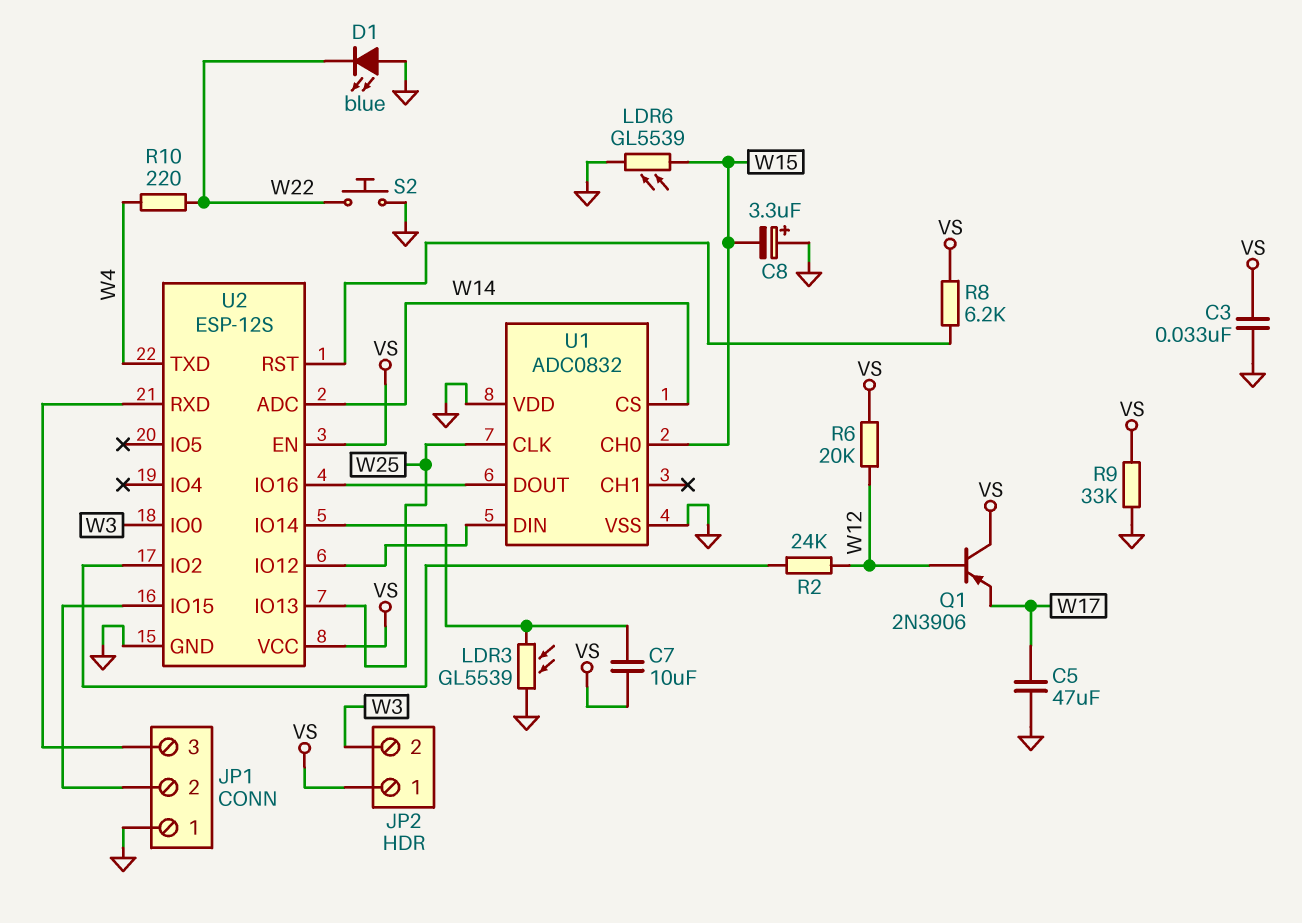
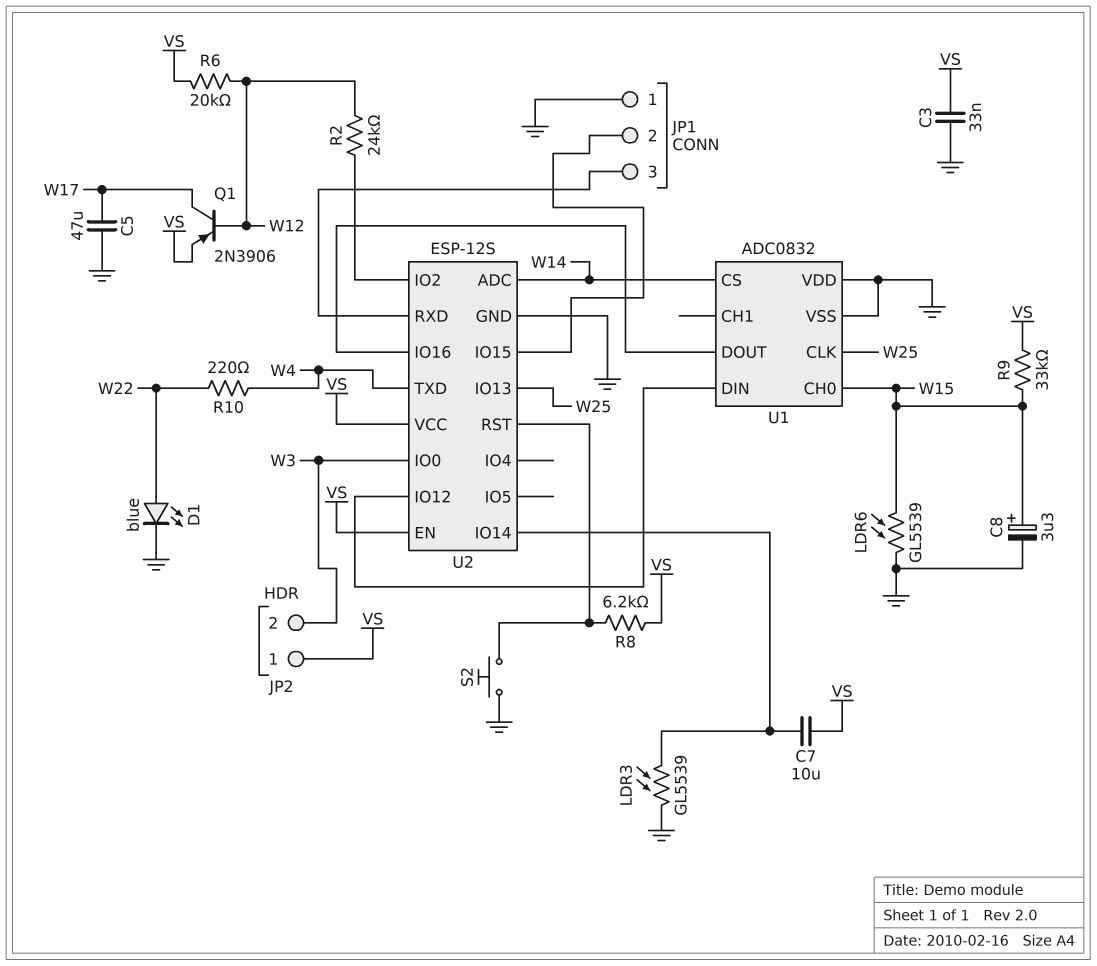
C8: 3.3uF (plus GND, minus W15) -> 3.3uF (plus W15, minus GND)
D1: LED blue (A GND, K W22) -> LED blue (A W22, K GND)
Q1: PNP 2N3906 (B W12, C VS, E W17) -> PNP 2N3906 (B W12, C W17, E VS)
R9: 33k (GND, VS) -> 33k (VS, W15)
S2: button (GND, W22) -> button (GND, U2/RST)

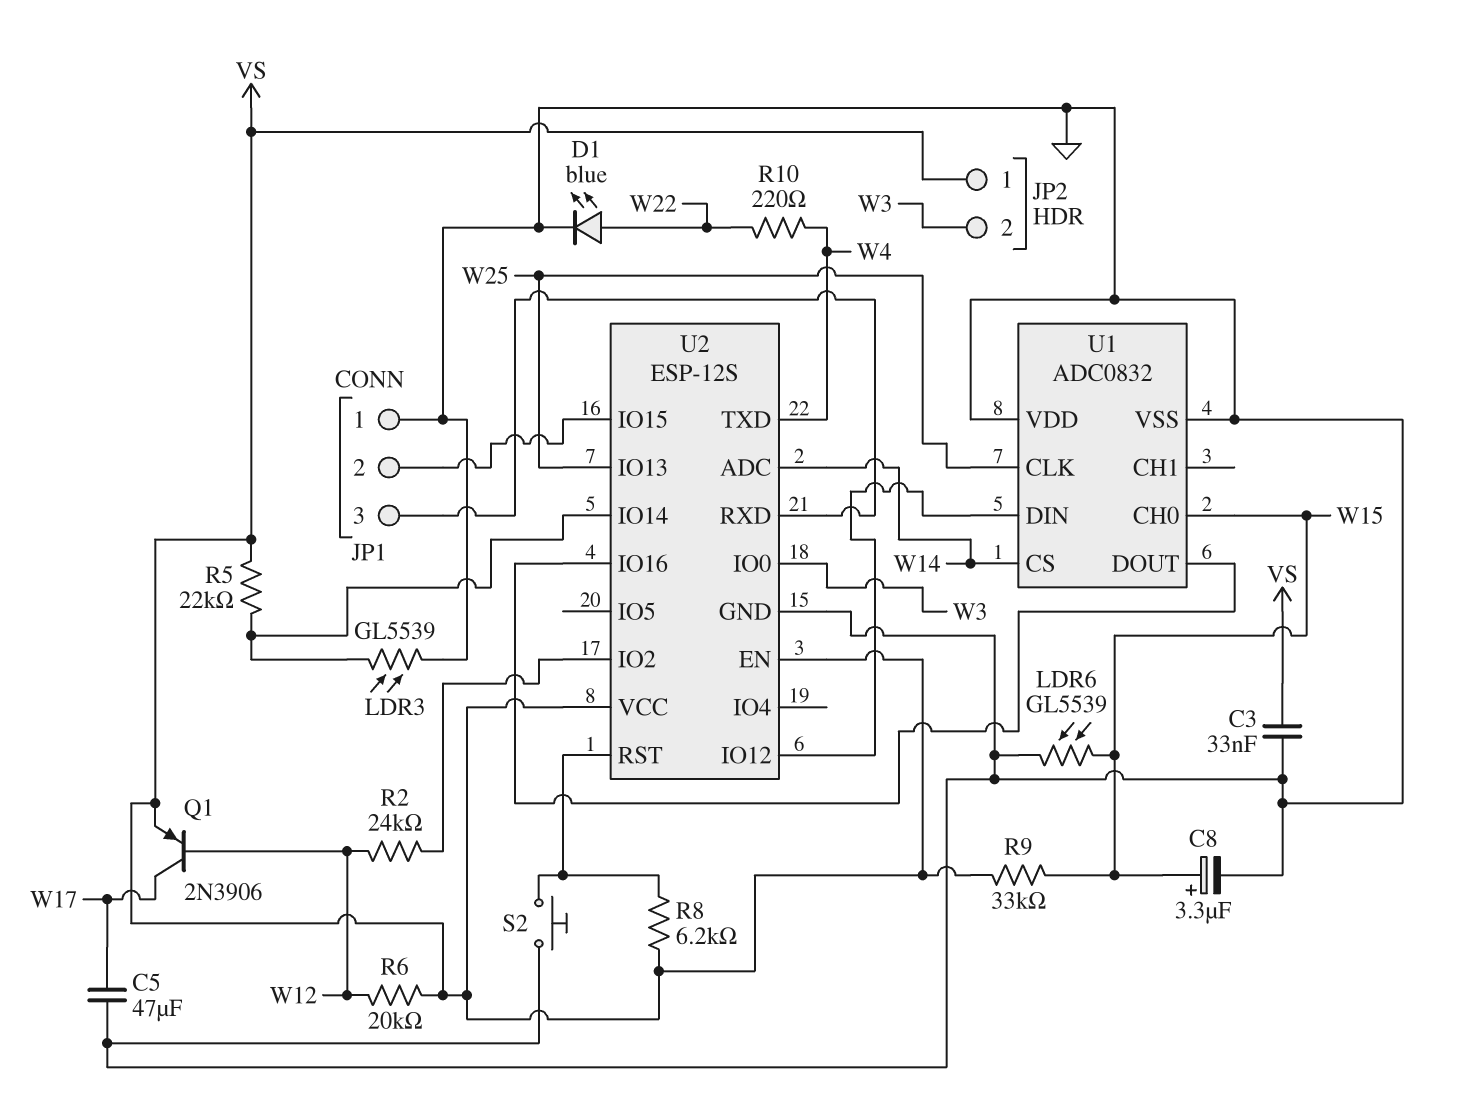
C7: 10uF (U2/IO14, VS) -> none
R5: none -> 22k (U2/IO14, VS)

